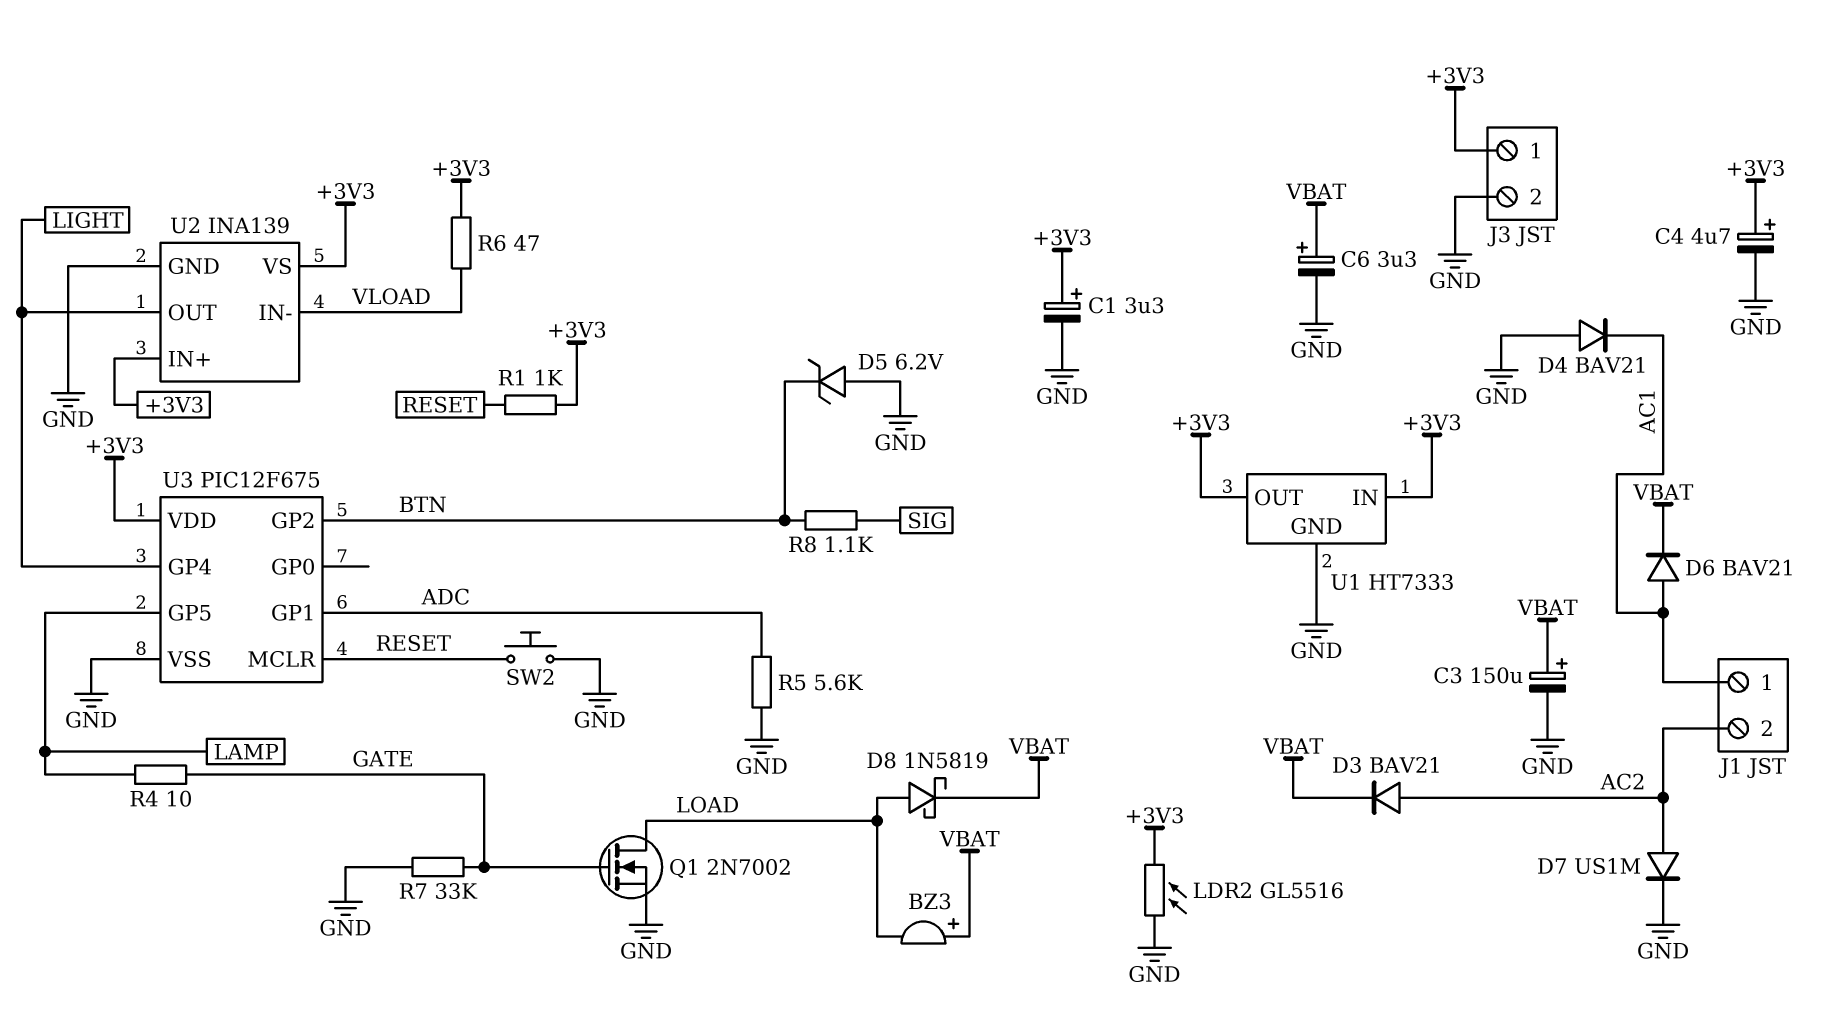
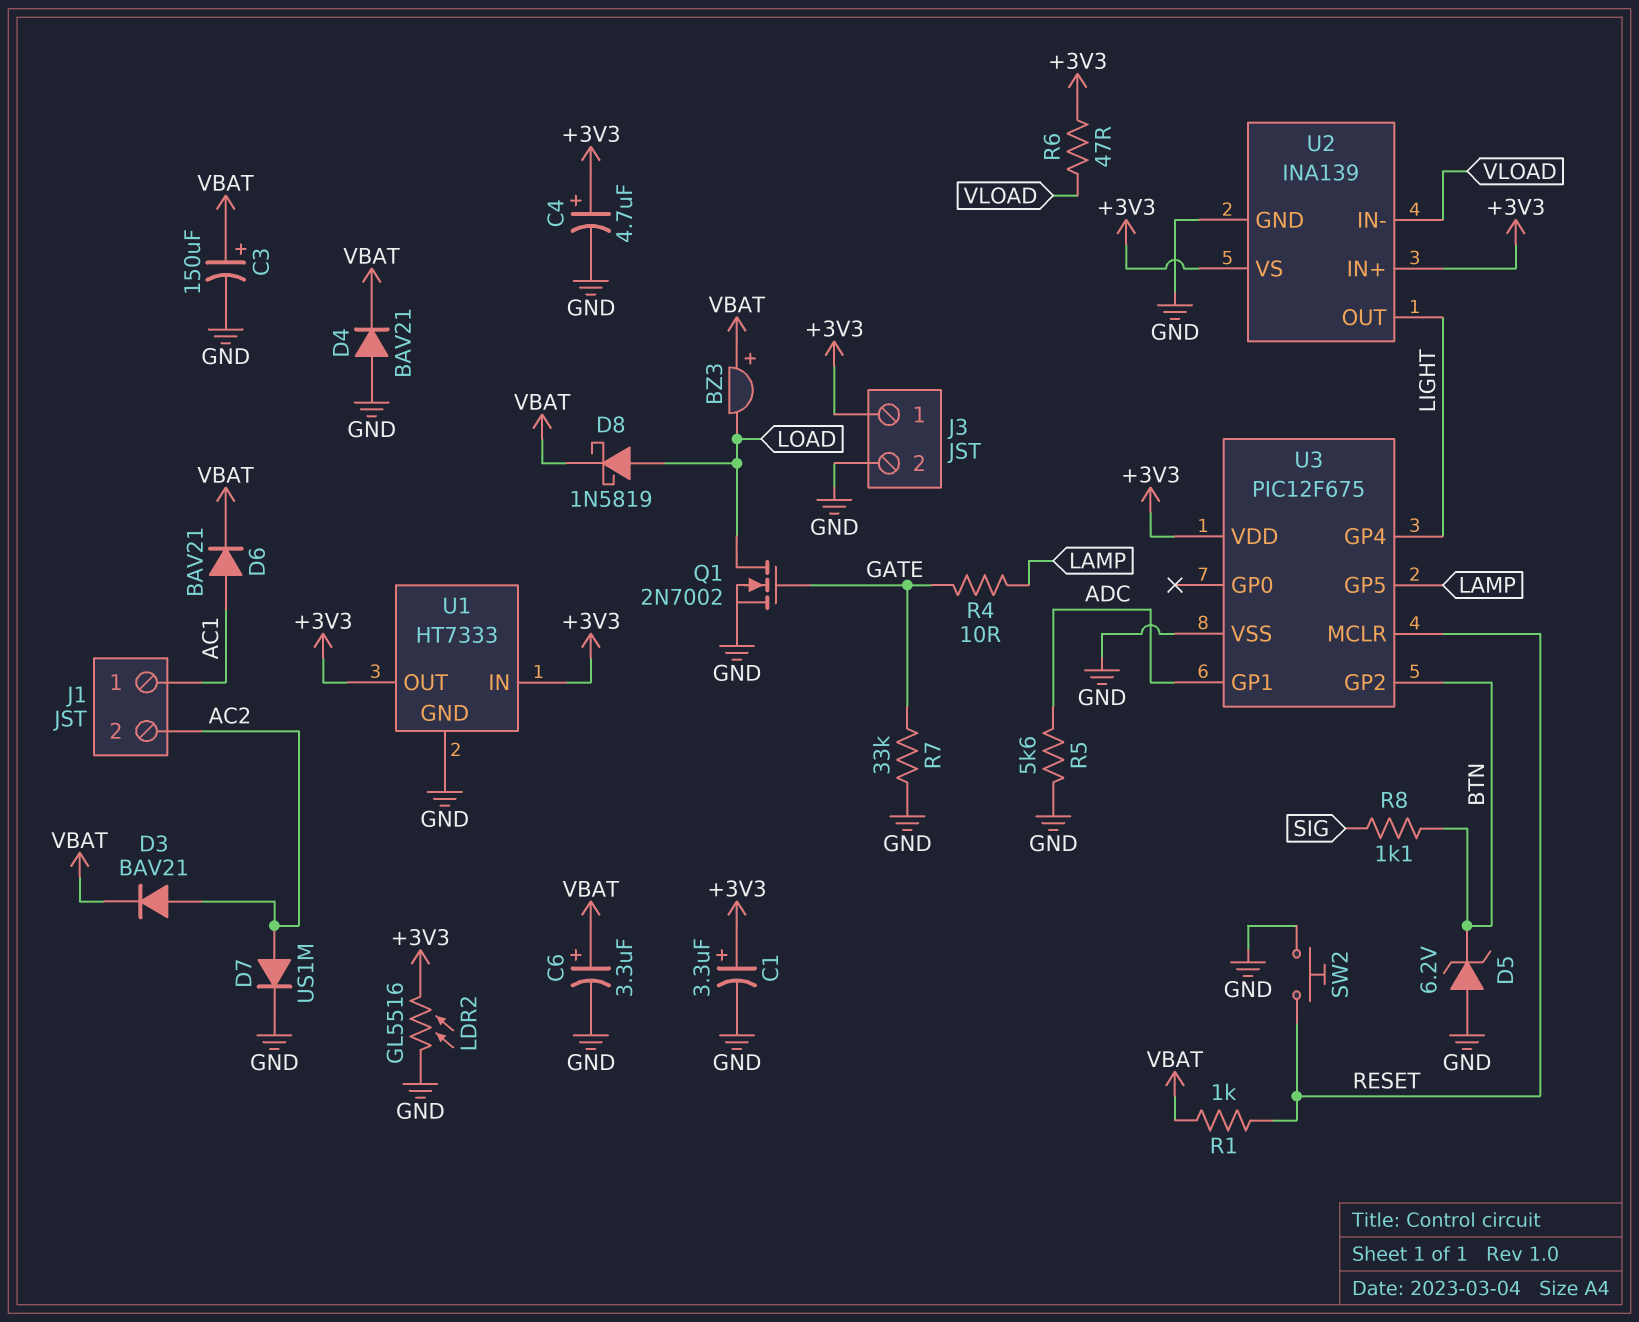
D4: diode BAV21 (A GND, K AC1) -> diode BAV21 (A GND, K VBAT)
R1: 1k (+3V3, RESET) -> 1k (RESET, VBAT)

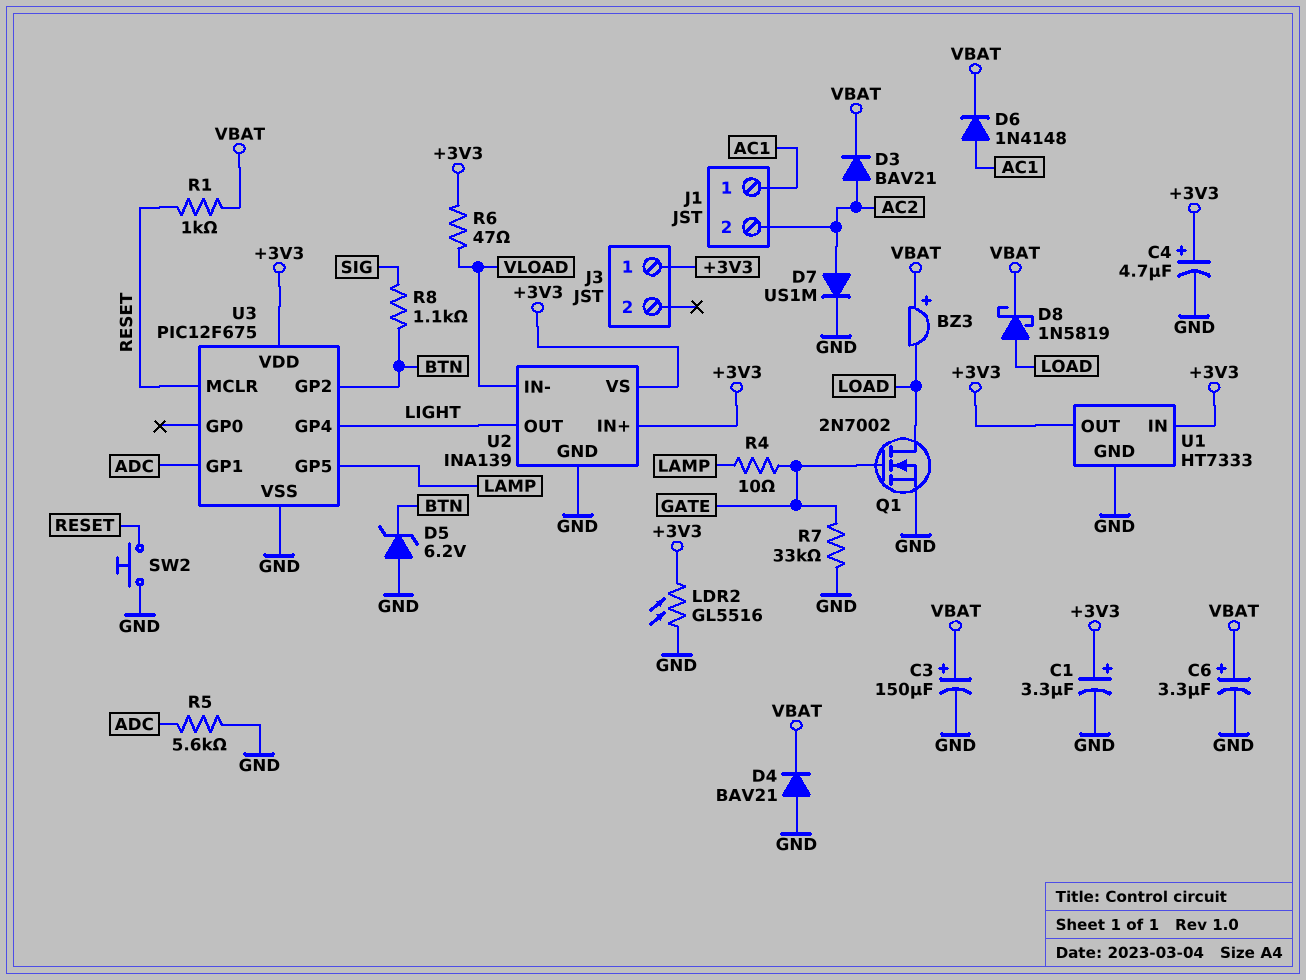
D6: diode BAV21 (A AC1, K VBAT) -> diode 1N4148 (A AC1, K VBAT)
J3 pin 2: GND -> none

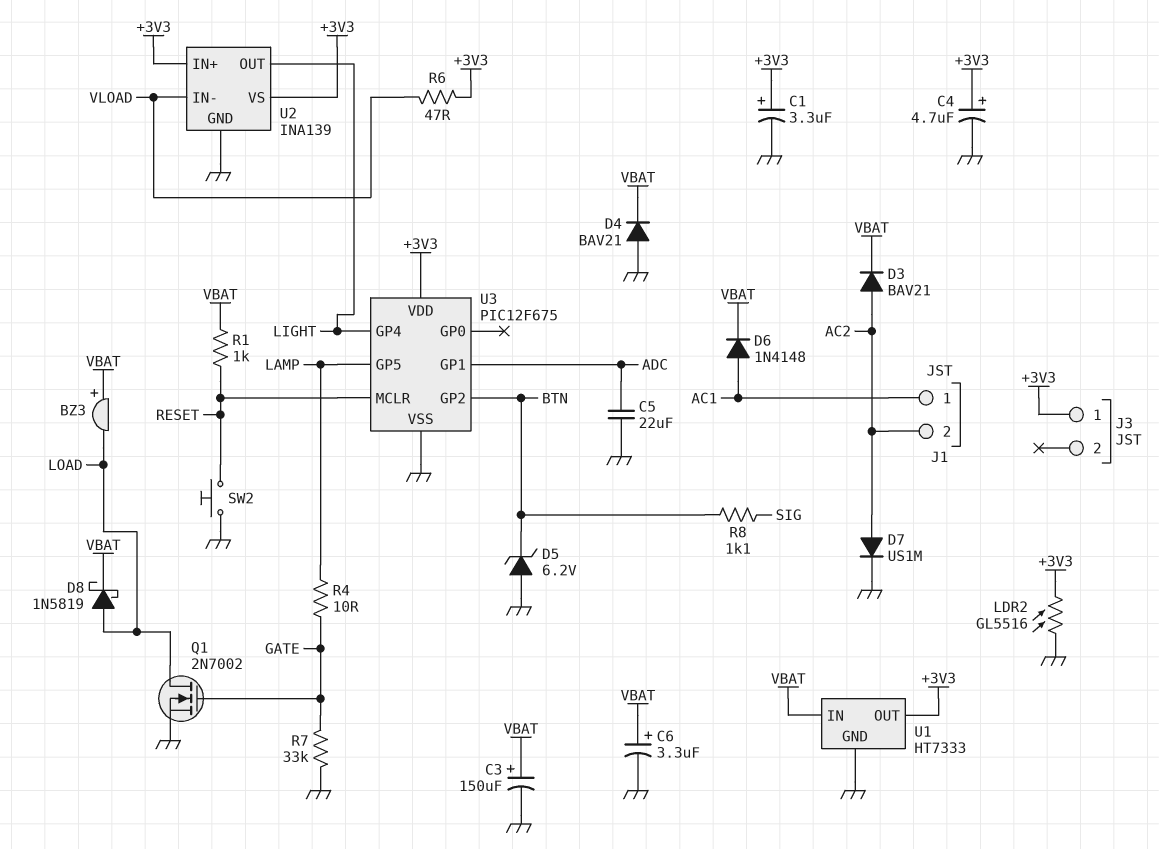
C5: none -> 22uF (ADC, GND)
R5: 5.6k (ADC, GND) -> none
U1 pin IN: +3V3 -> VBAT

